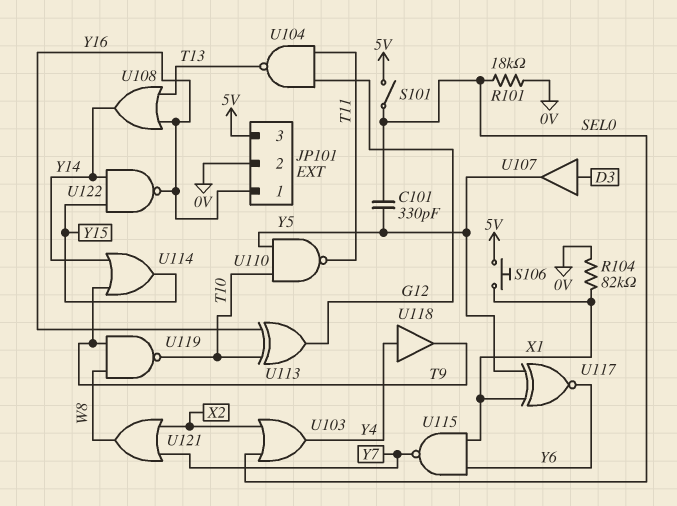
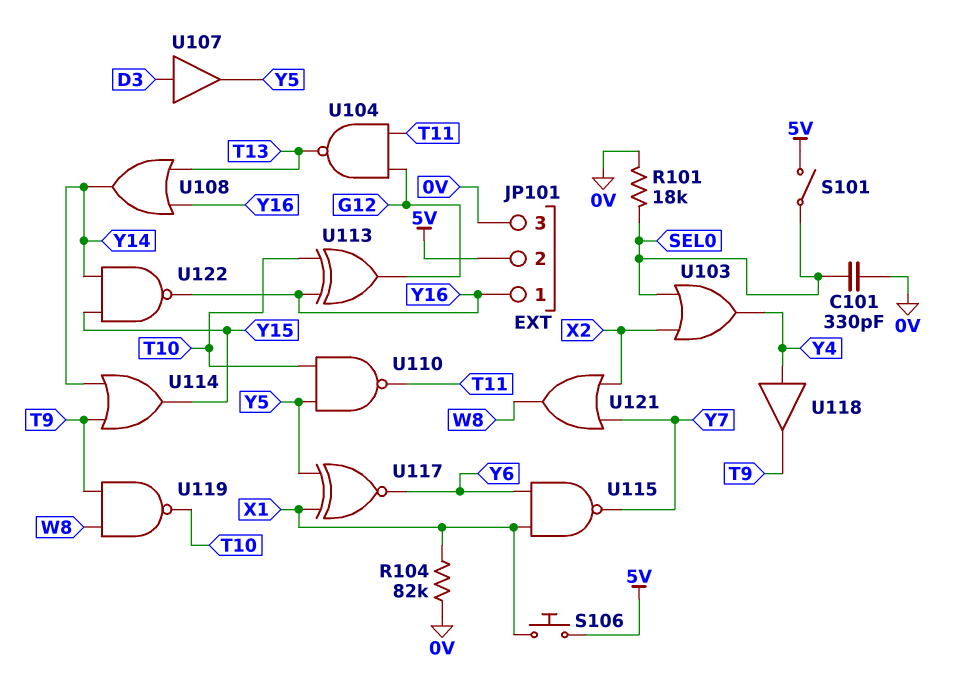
C101: 330pF (SEL0, Y5) -> 330pF (0V, SEL0)
JP101 pin 2: 0V -> 5V
JP101 pin 3: 5V -> 0V

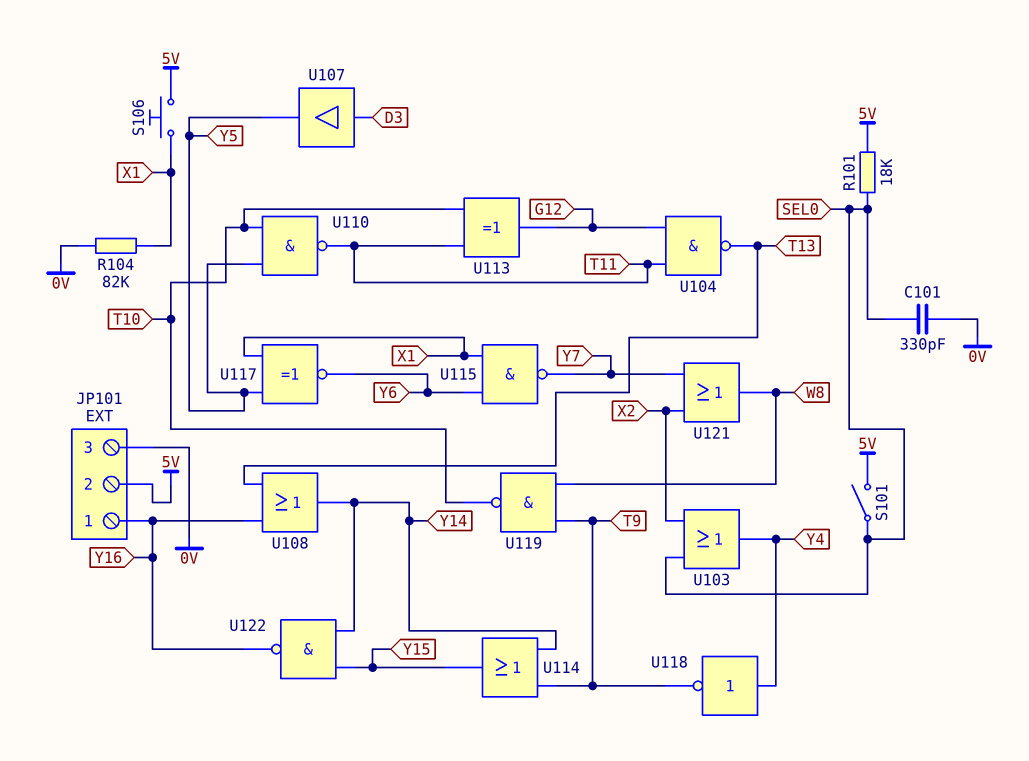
R101: 18k (0V, SEL0) -> 18k (5V, SEL0)
U113: XOR (in T10, in Y16, out G12) -> XOR (in T10, in T11, out G12)
U118: buffer (in Y4, out T9) -> NOT (in Y4, out T9)

